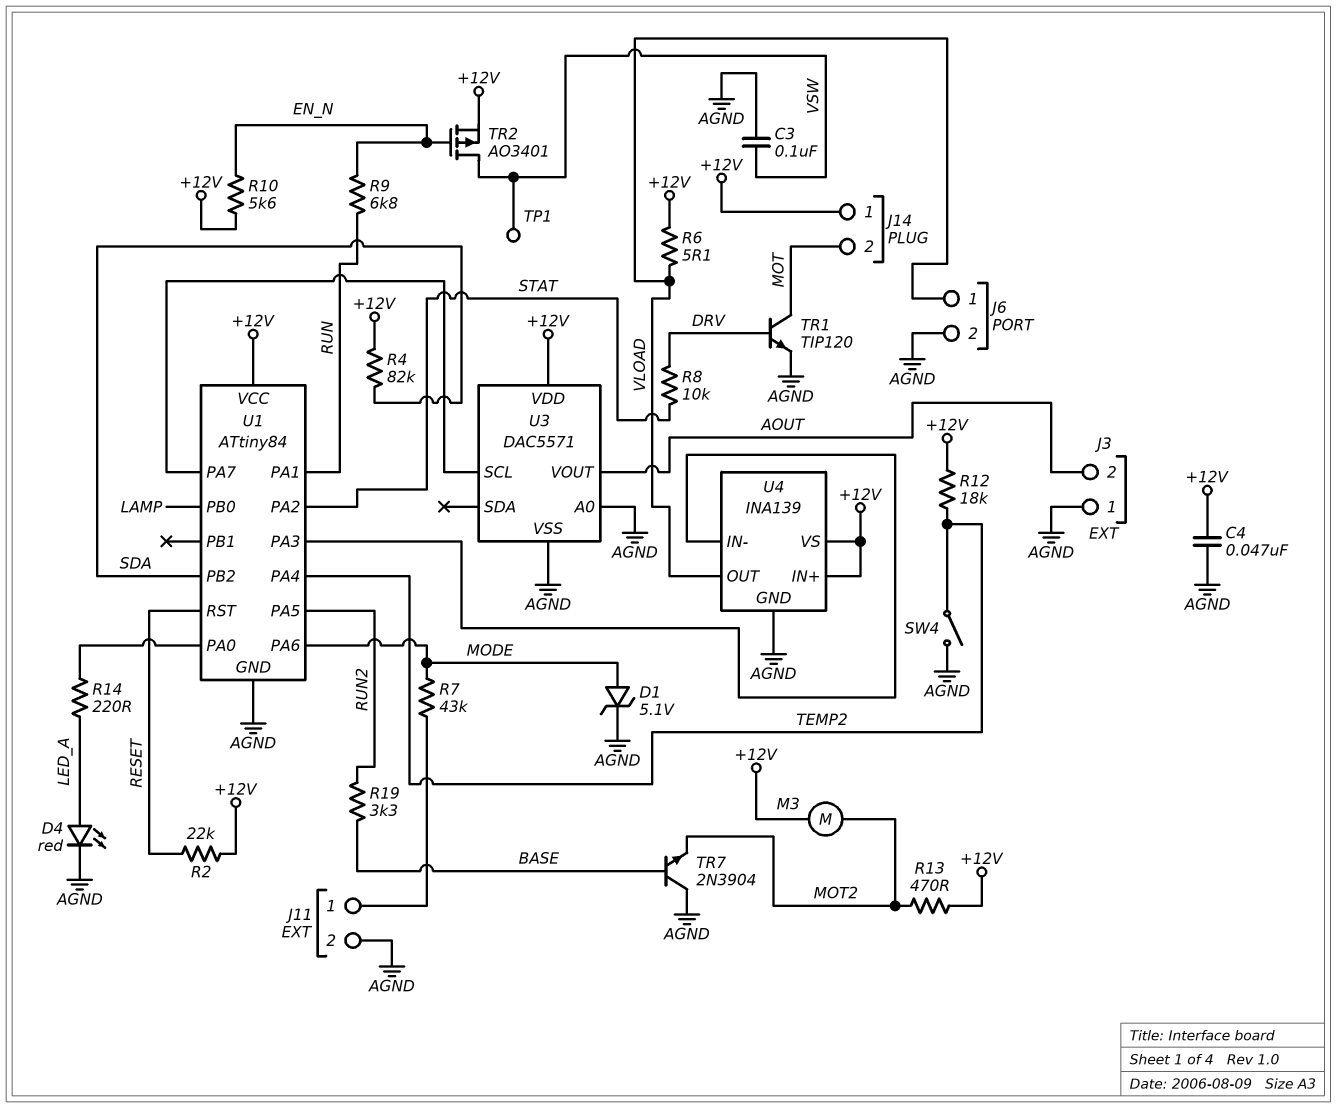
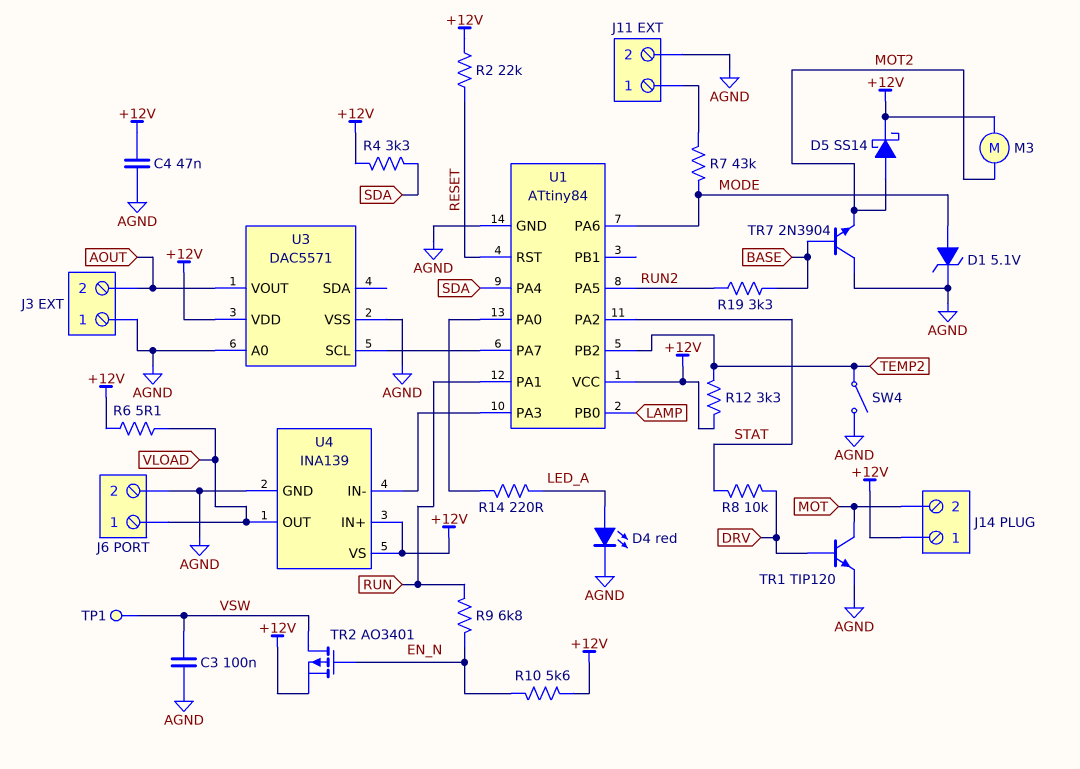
D5: none -> schottky SS14 (A MOT2, K +12V)
R4: 82k (+12V, SDA) -> 3.3k (+12V, SDA)
R12: 18k (+12V, TEMP2) -> 3.3k (+12V, TEMP2)
R13: 470 (+12V, MOT2) -> none
U1 pin PA4: TEMP2 -> SDA
U1 pin PB2: SDA -> TEMP2

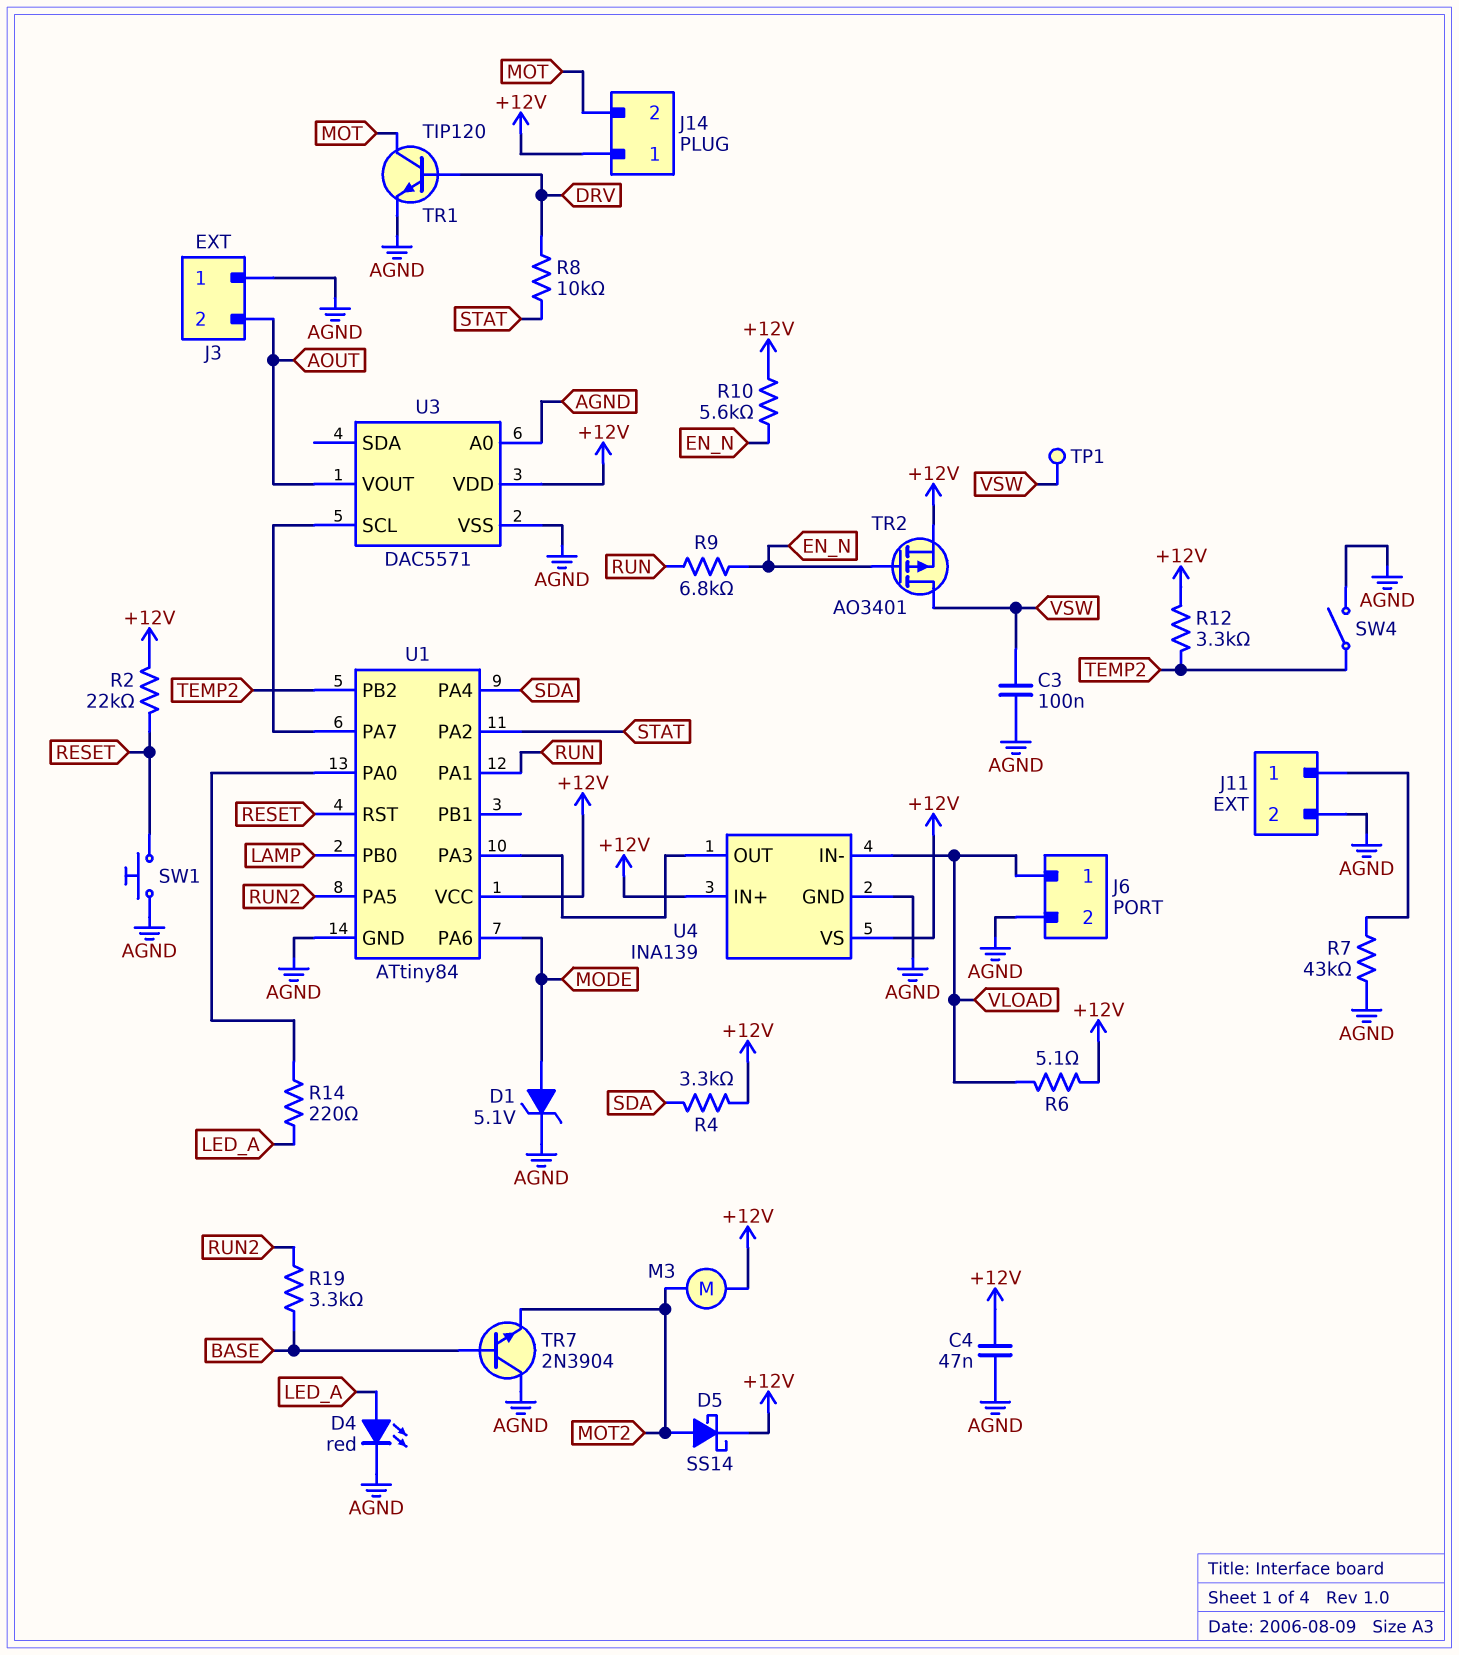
R7: 43k (J11/1, MODE) -> 43k (AGND, J11/1)
SW1: none -> button (AGND, RESET)
U4 pin IN-: U1/PA3 -> VLOAD
U4 pin OUT: VLOAD -> U1/PA3

